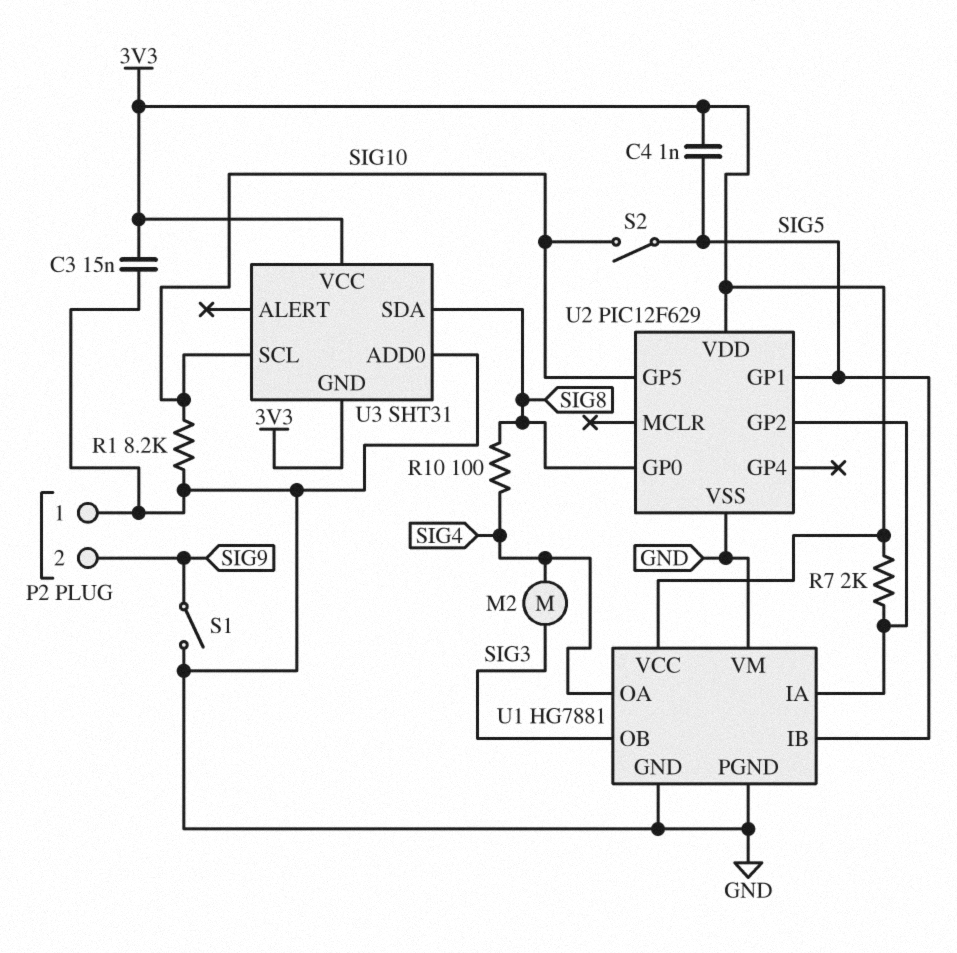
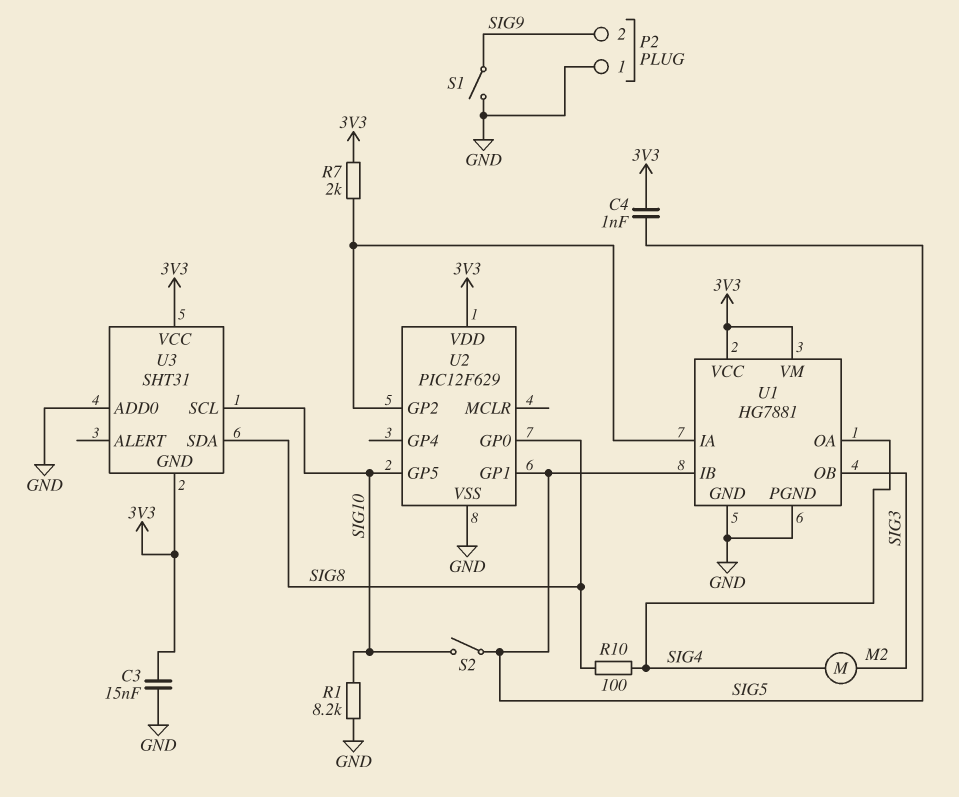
U1 pin VM: GND -> 3V3

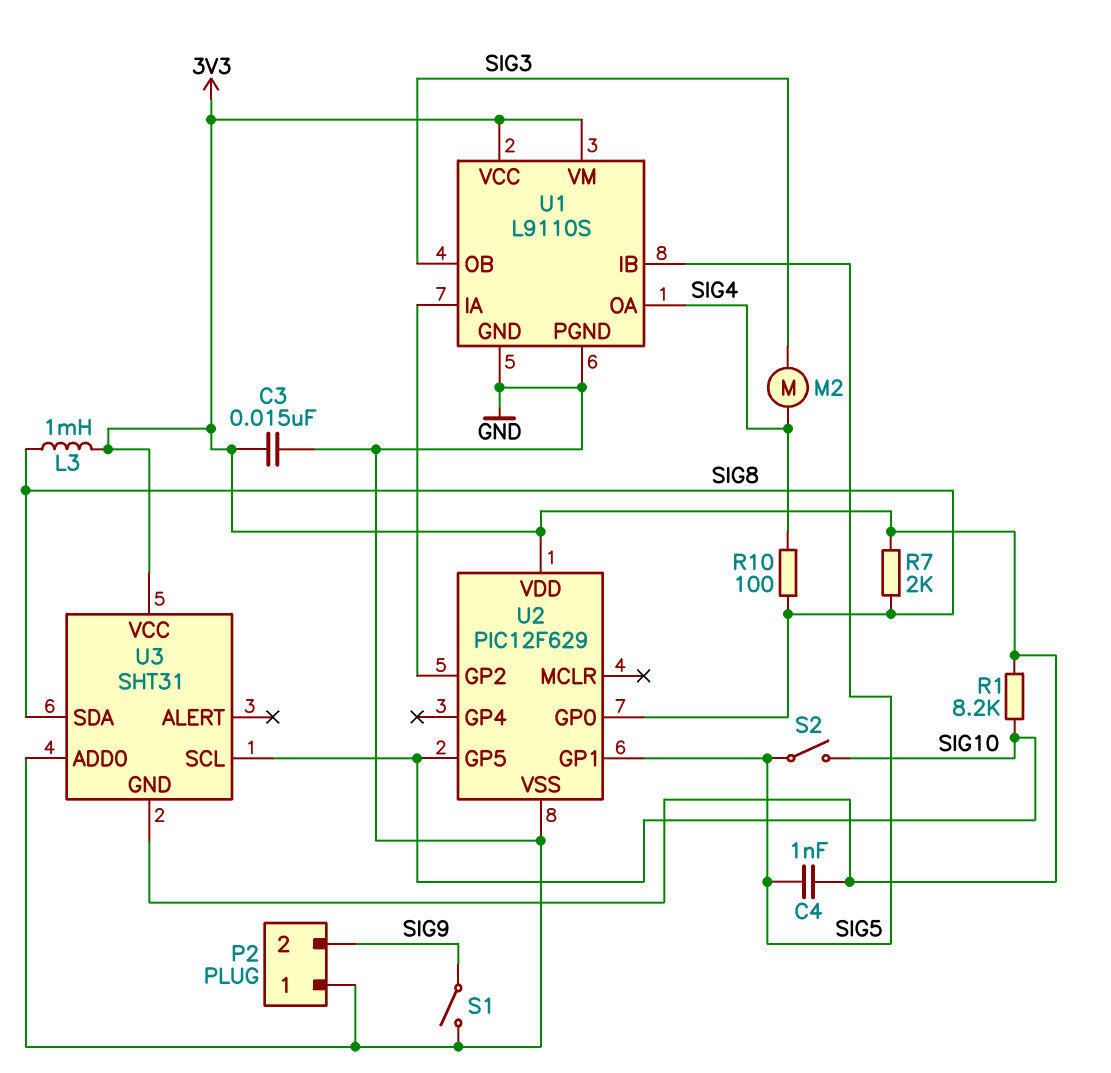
L3: none -> 1mH (3V3, SIG8)
R1: 8.2k (GND, SIG10) -> 8.2k (3V3, SIG10)
R7: 2k (3V3, U1/IA) -> 2k (3V3, SIG8)
U1: HG7881 -> L9110S

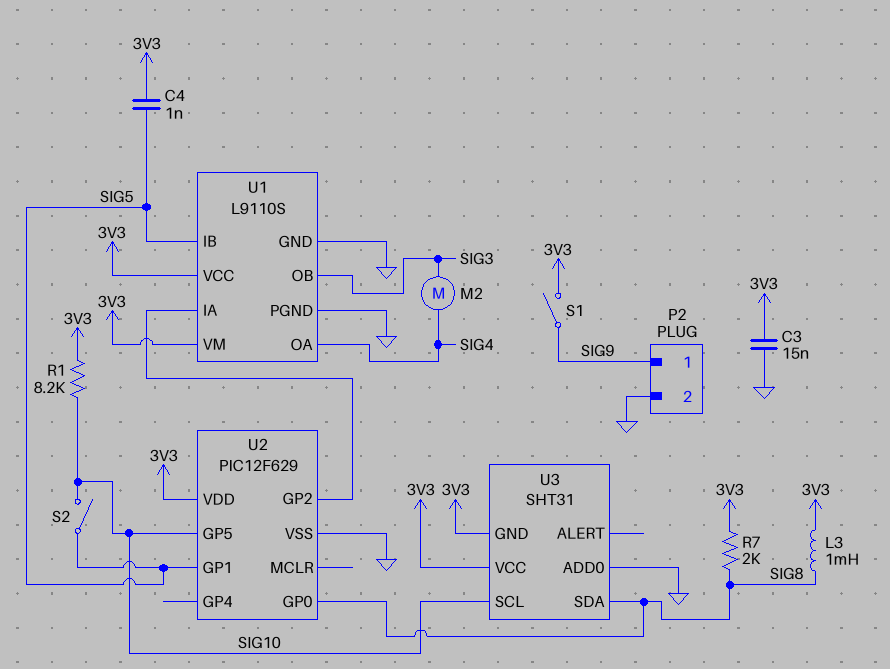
P2 pin 1: GND -> SIG9
P2 pin 2: SIG9 -> GND
R10: 100 (SIG4, SIG8) -> none
S1: switch (GND, SIG9) -> switch (3V3, SIG9)

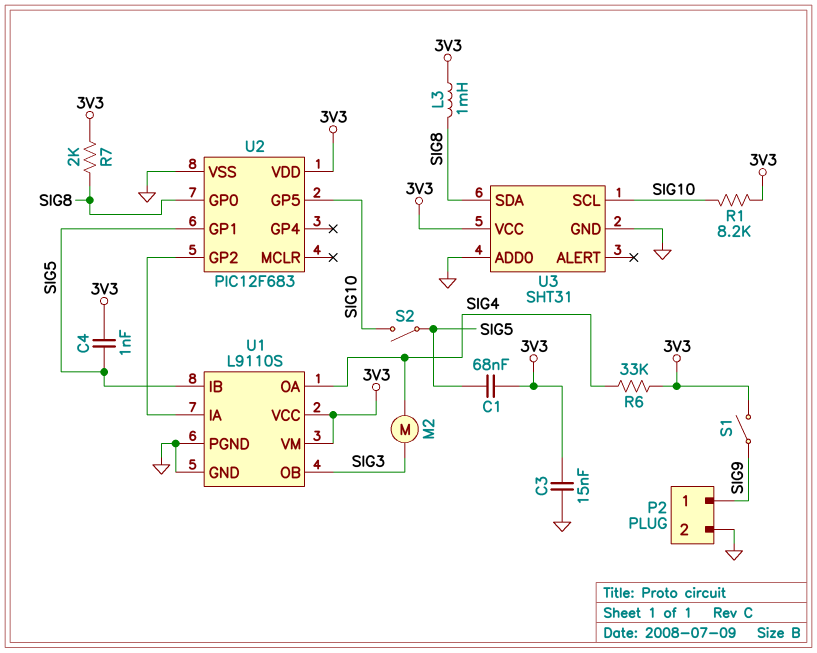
C1: none -> 68nF (3V3, SIG5)
R6: none -> 33k (3V3, SIG4)
U2: PIC12F629 -> PIC12F683
U3 pin GND: 3V3 -> GND

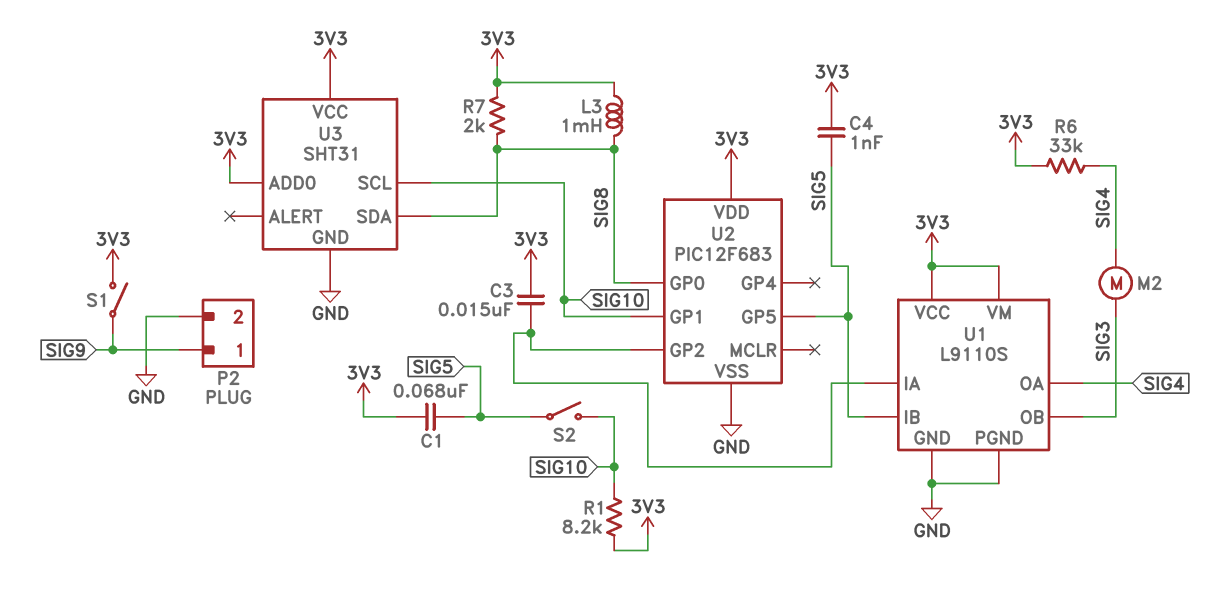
C3: 15nF (3V3, GND) -> 15nF (3V3, U1/IA)
U2 pin GP1: SIG5 -> SIG10
U2 pin GP5: SIG10 -> SIG5
U3 pin ADD0: GND -> 3V3

